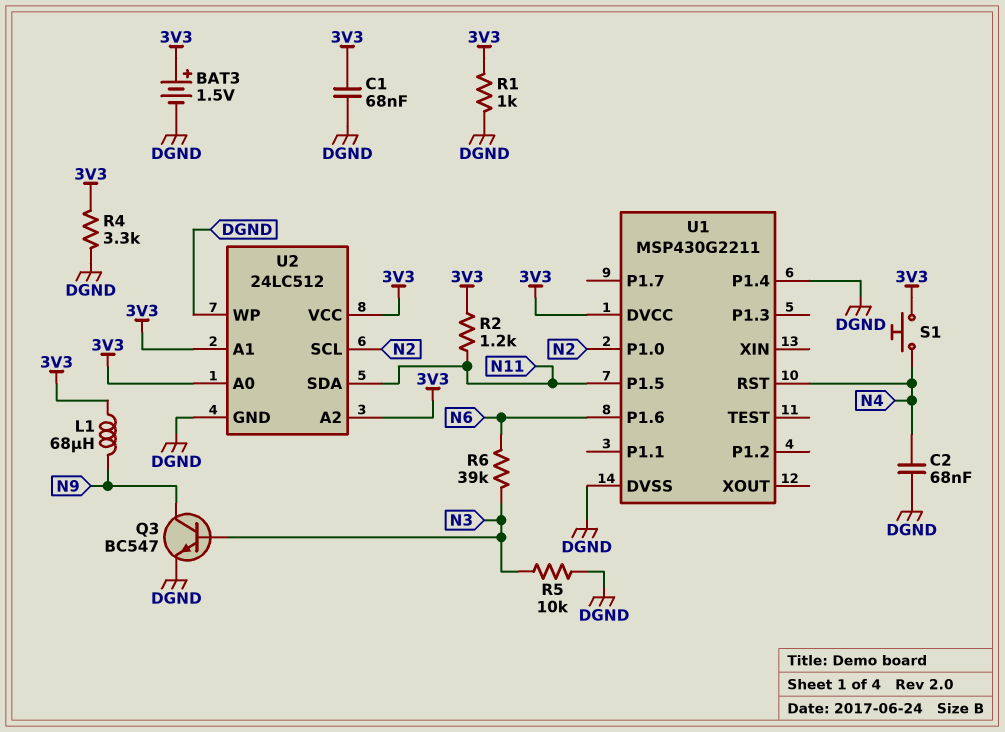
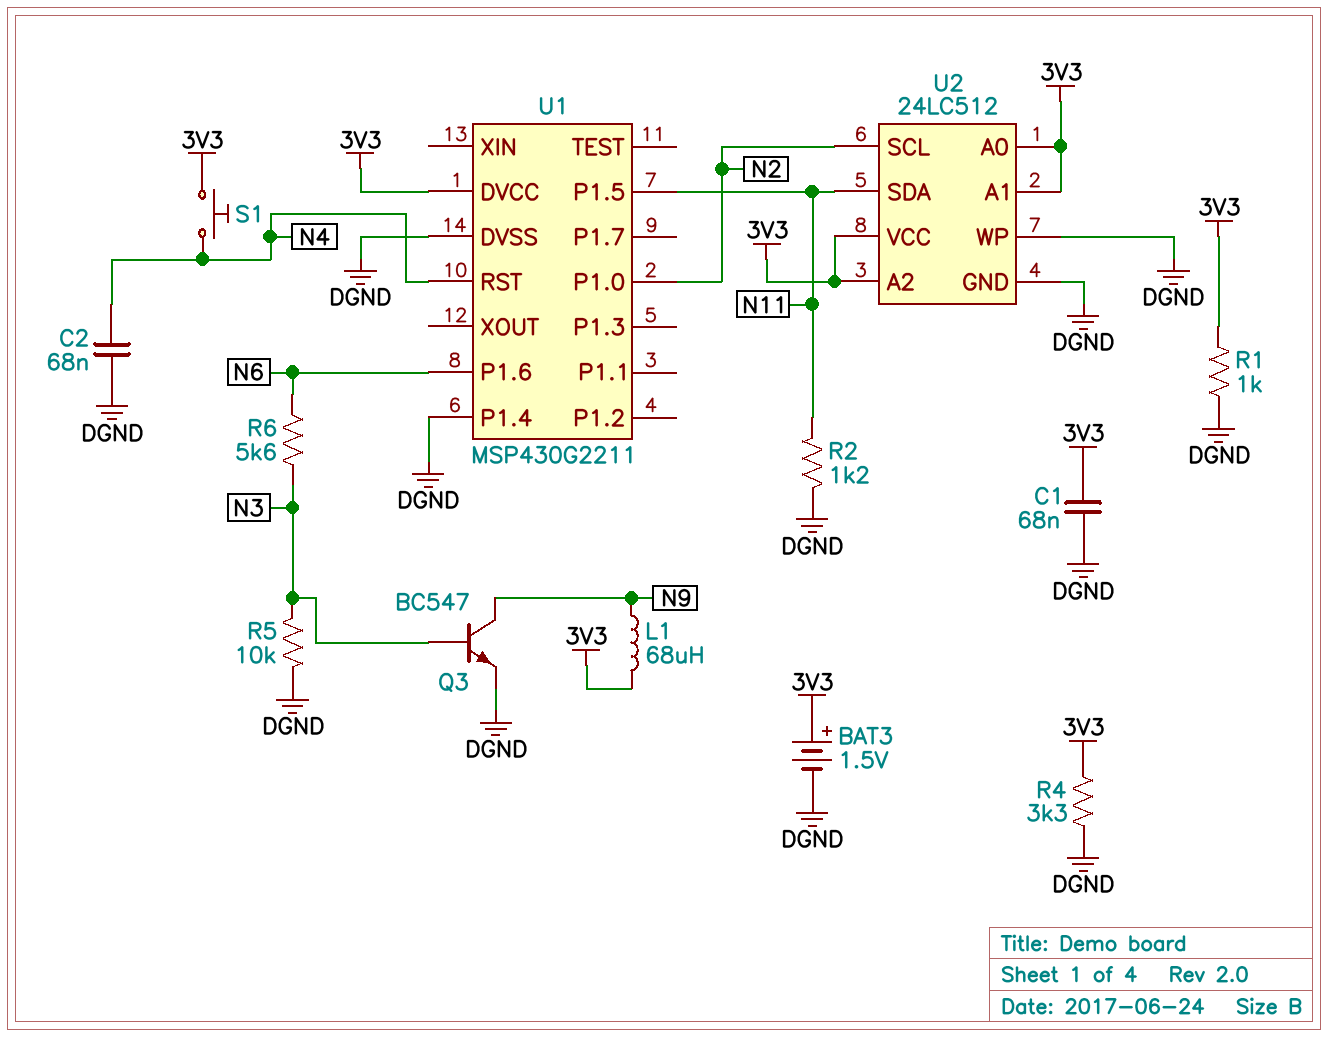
R2: 1.2k (3V3, N11) -> 1.2k (DGND, N11)
R6: 39k (N3, N6) -> 5.6k (N3, N6)

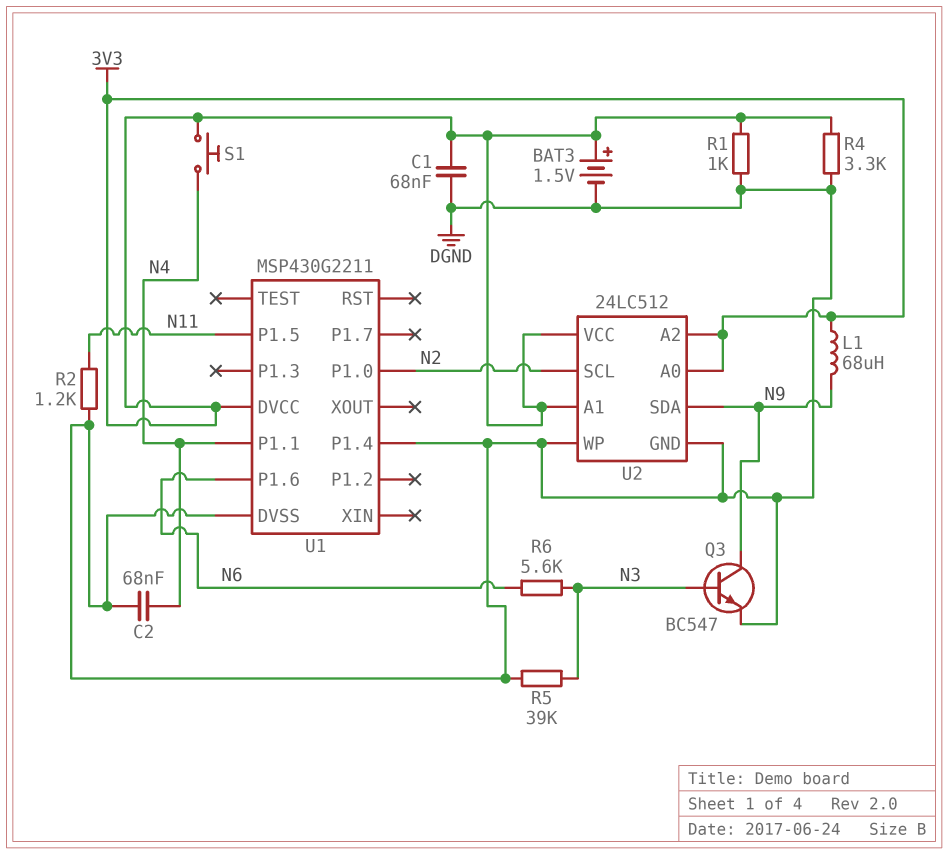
R5: 10k (DGND, N3) -> 39k (DGND, N3)
U1 pin P1.1: none -> N4
U1 pin RST: N4 -> none
U2 pin SDA: N11 -> N9

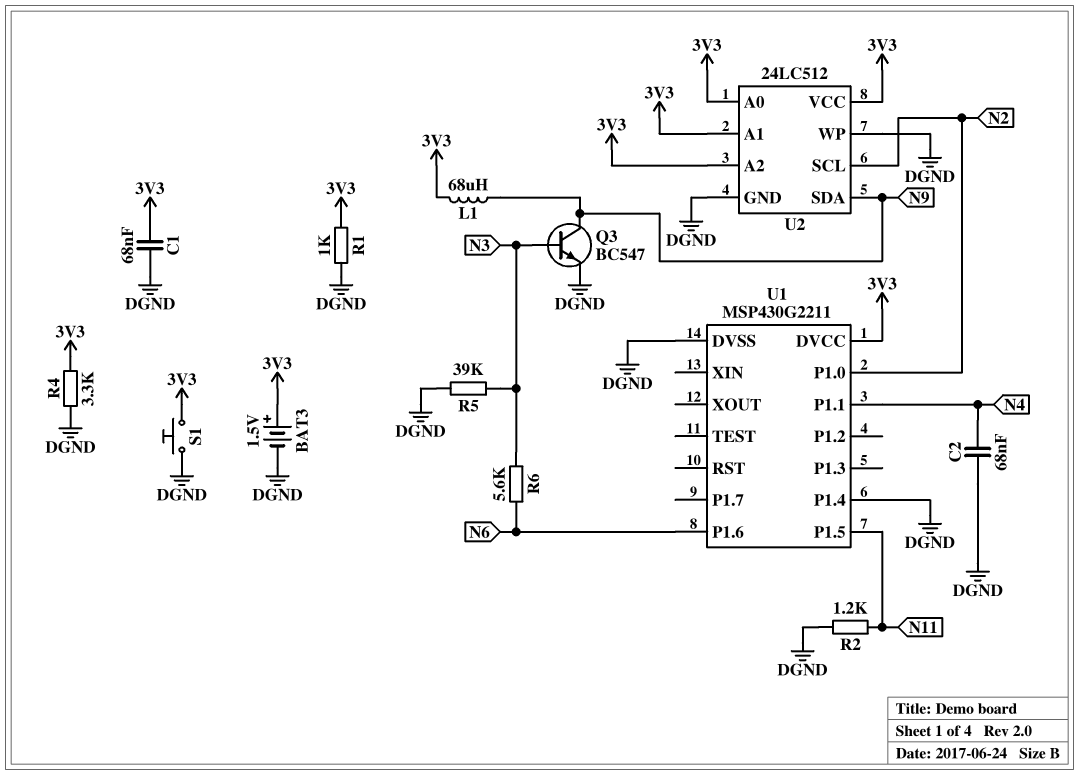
S1: button (3V3, N4) -> button (3V3, DGND)

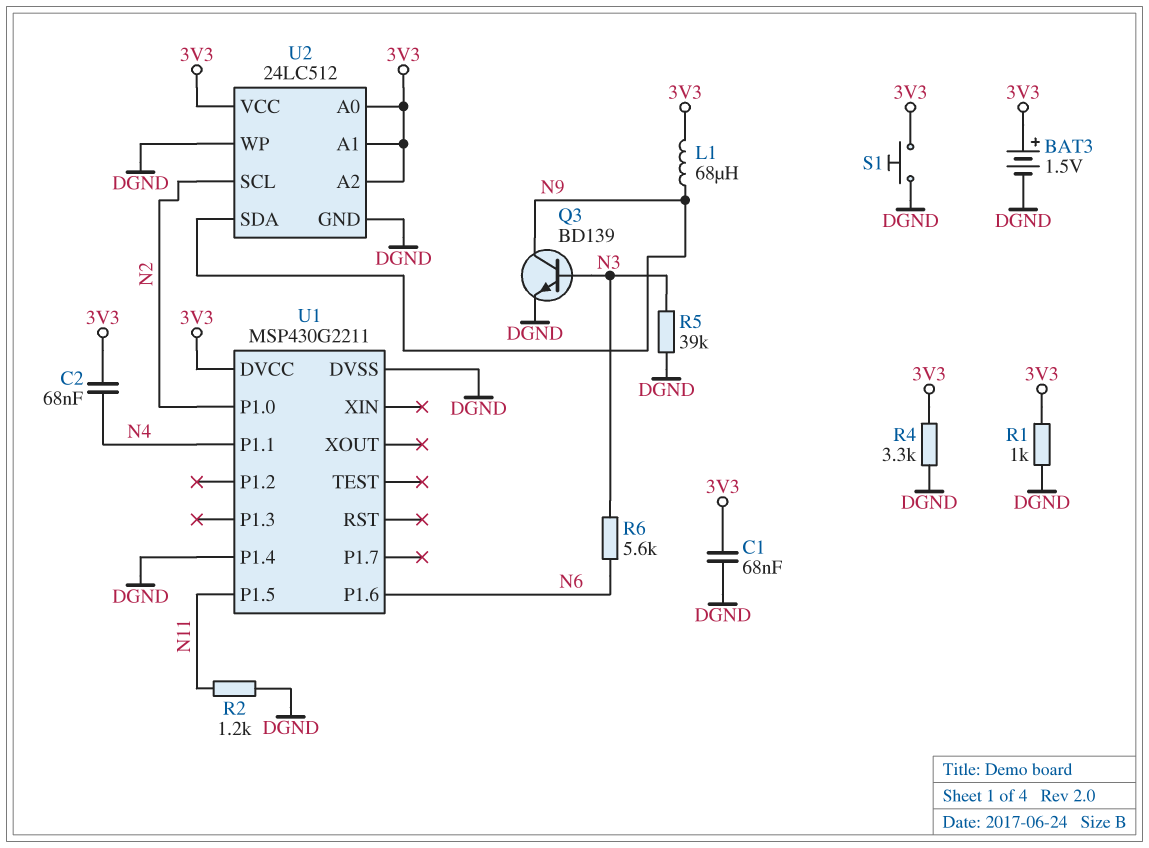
C2: 68nF (DGND, N4) -> 68nF (3V3, N4)
Q3: NPN BC547 (B N3, C N9, E DGND) -> NPN BD139 (B N3, C N9, E DGND)

